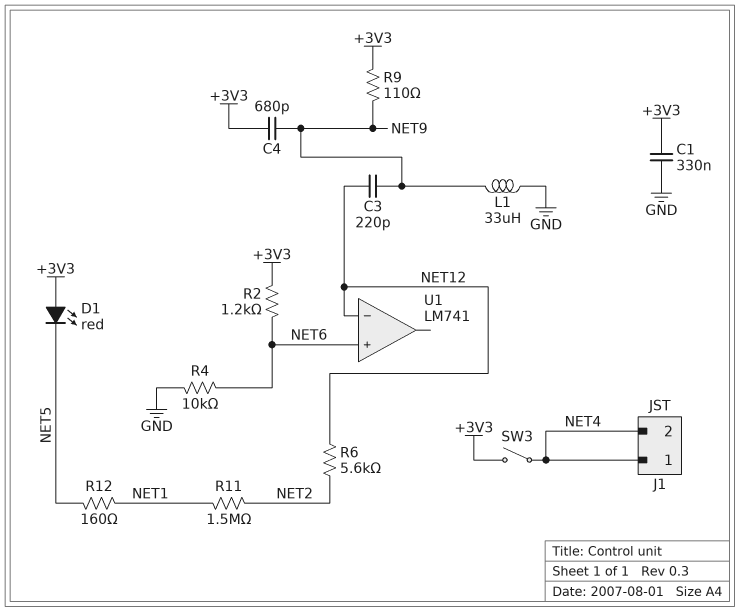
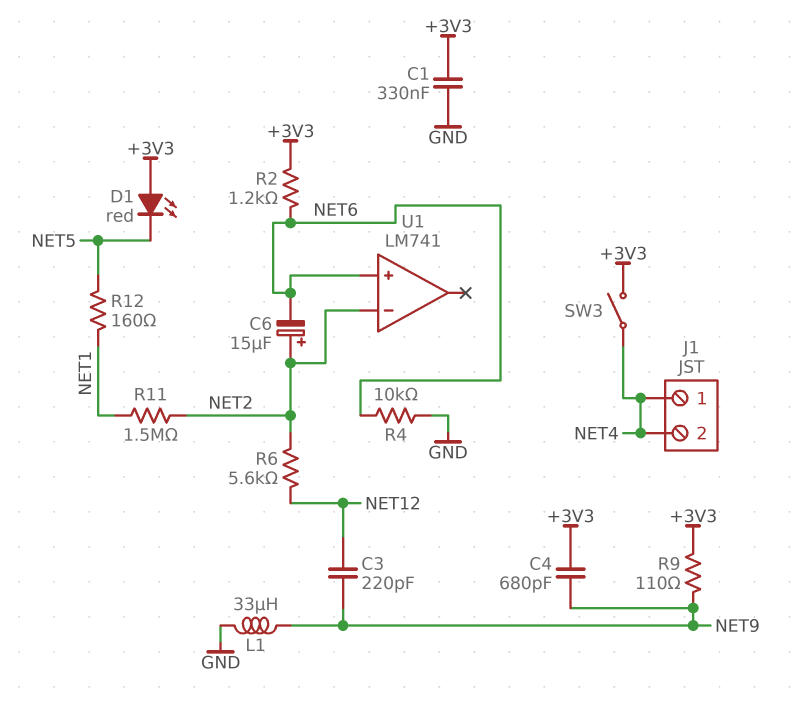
C6: none -> 15uF (plus NET2, minus NET6)
U1 pin in-: NET12 -> NET2

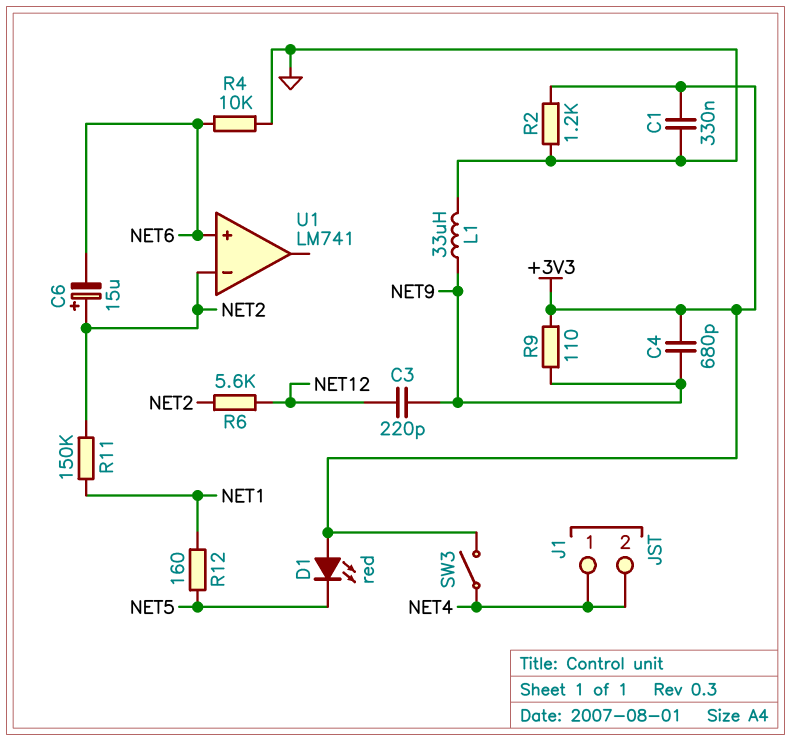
R2: 1.2k (+3V3, NET6) -> 1.2k (+3V3, GND)
R11: 1.5M (NET1, NET2) -> 150k (NET1, NET2)

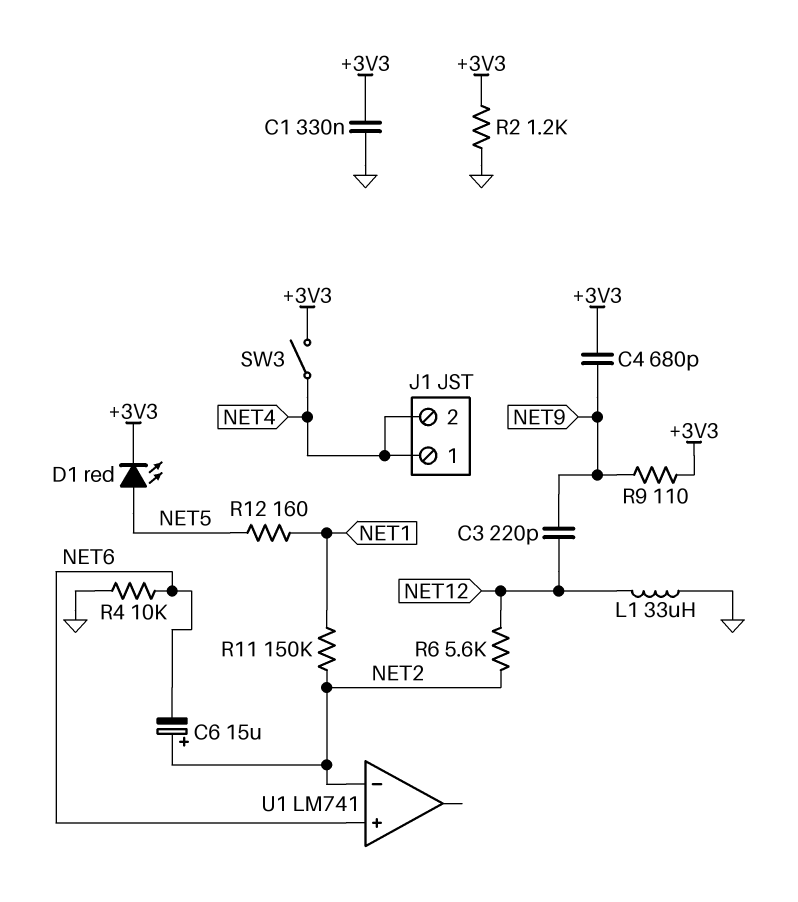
D1: LED red (A +3V3, K NET5) -> LED red (A NET5, K +3V3)
L1: 33uH (GND, NET9) -> 33uH (GND, NET12)

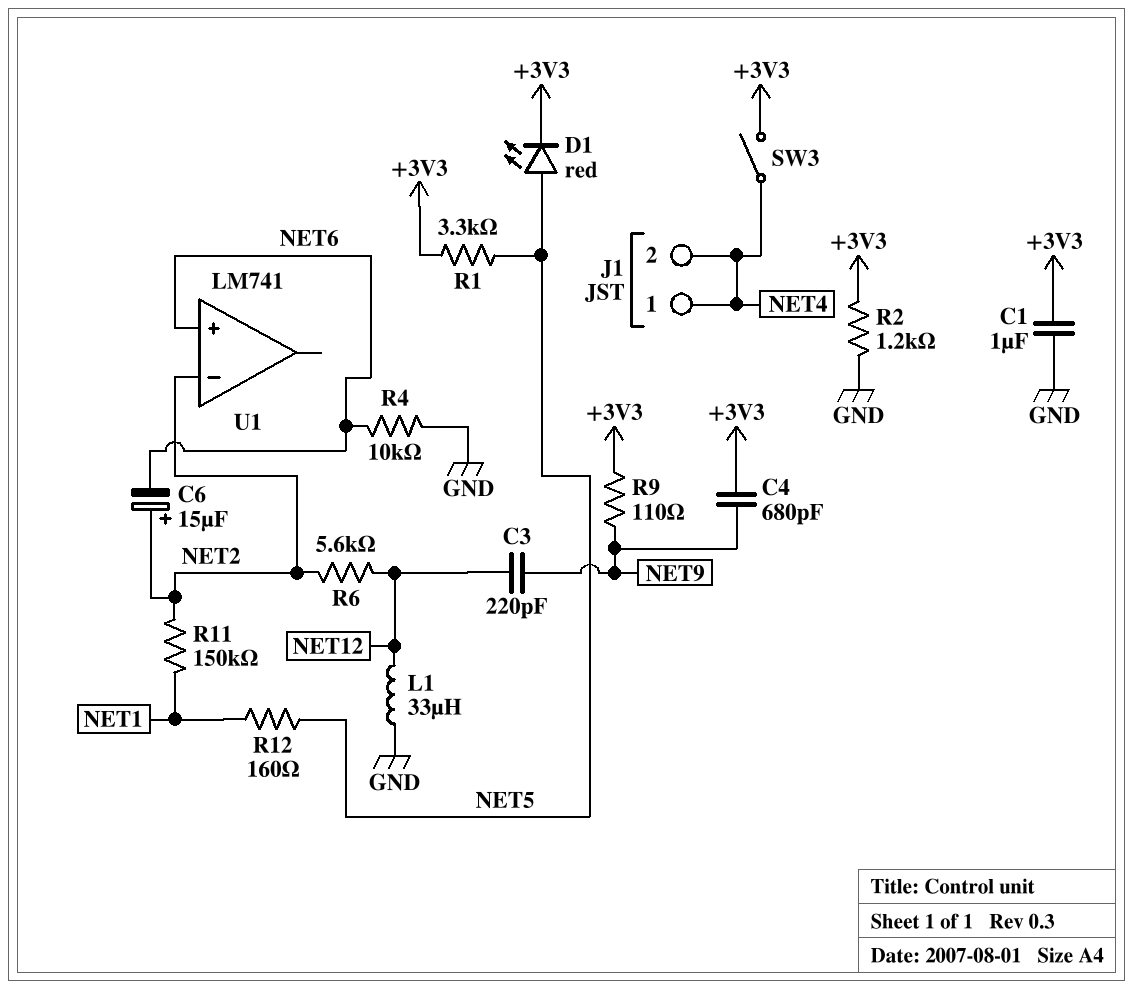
C1: 330nF (+3V3, GND) -> 1uF (+3V3, GND)
R1: none -> 3.3k (+3V3, NET5)

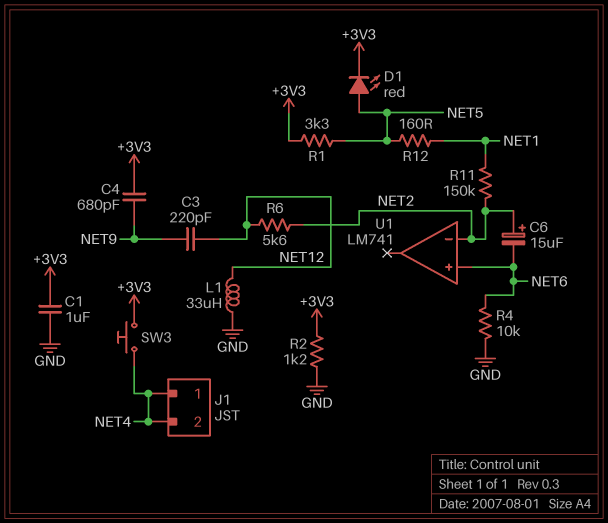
R9: 110 (+3V3, NET9) -> none
SW3: switch (+3V3, NET4) -> button (+3V3, NET4)

